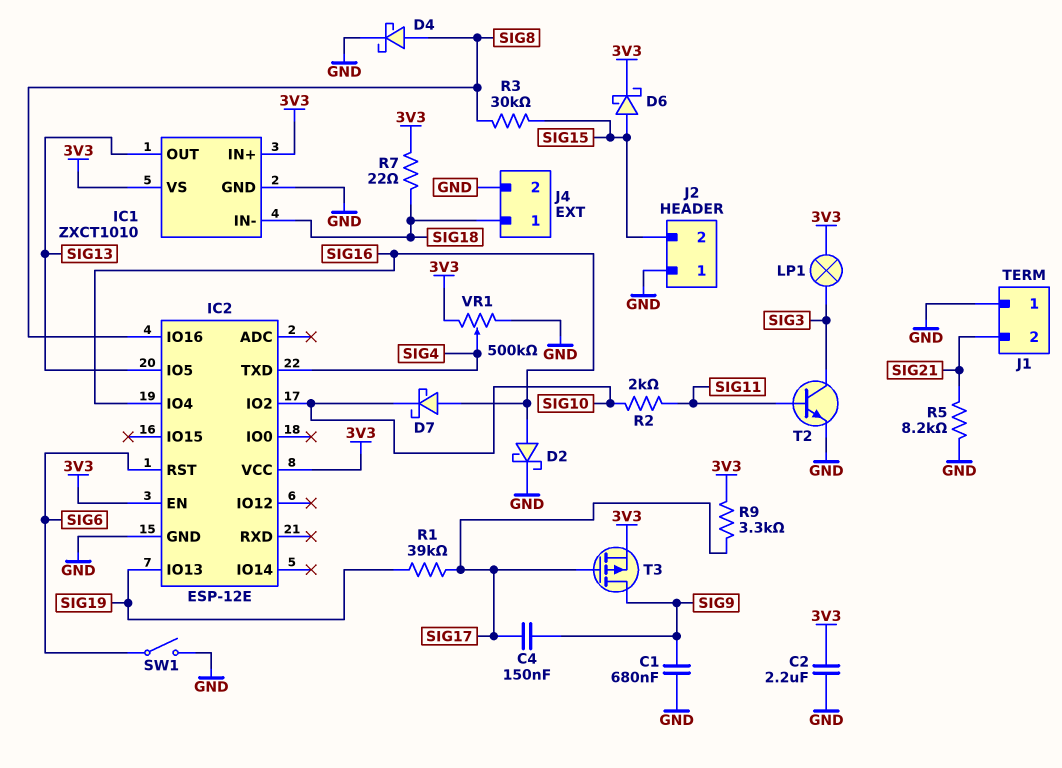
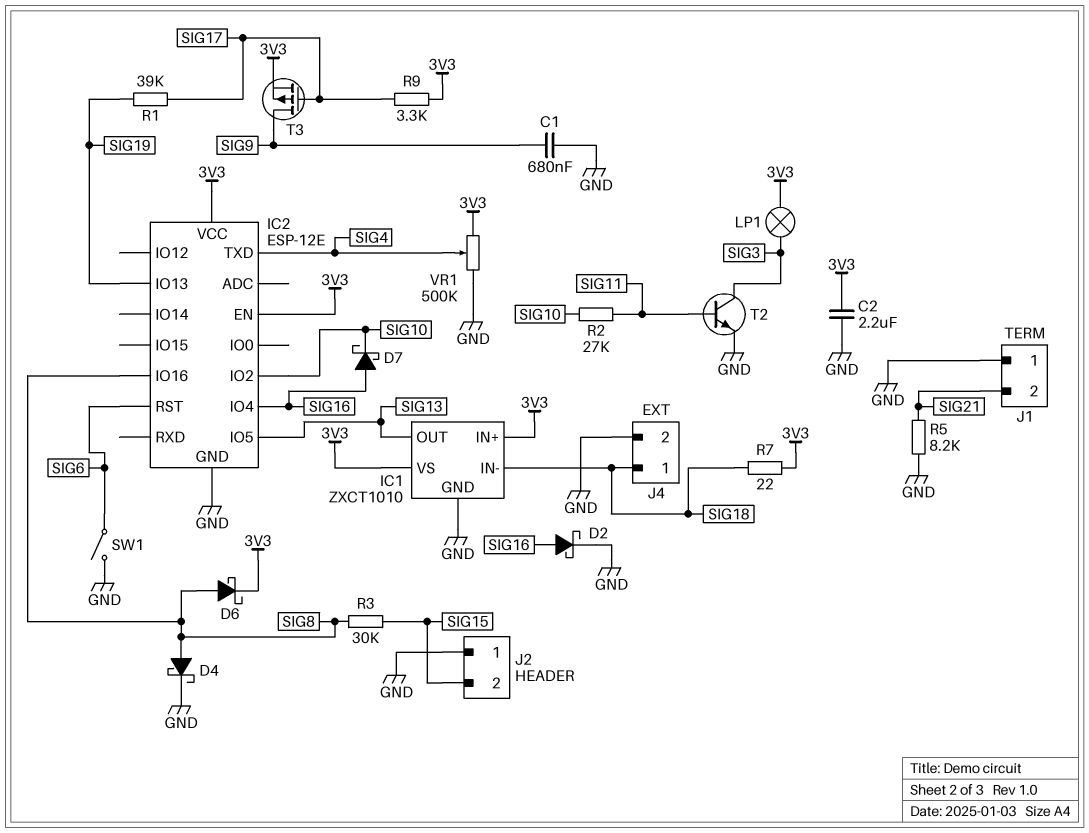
C4: 150nF (SIG9, SIG17) -> none
D6: schottky (A SIG15, K 3V3) -> schottky (A SIG8, K 3V3)
R2: 2k (SIG10, SIG11) -> 27k (SIG10, SIG11)

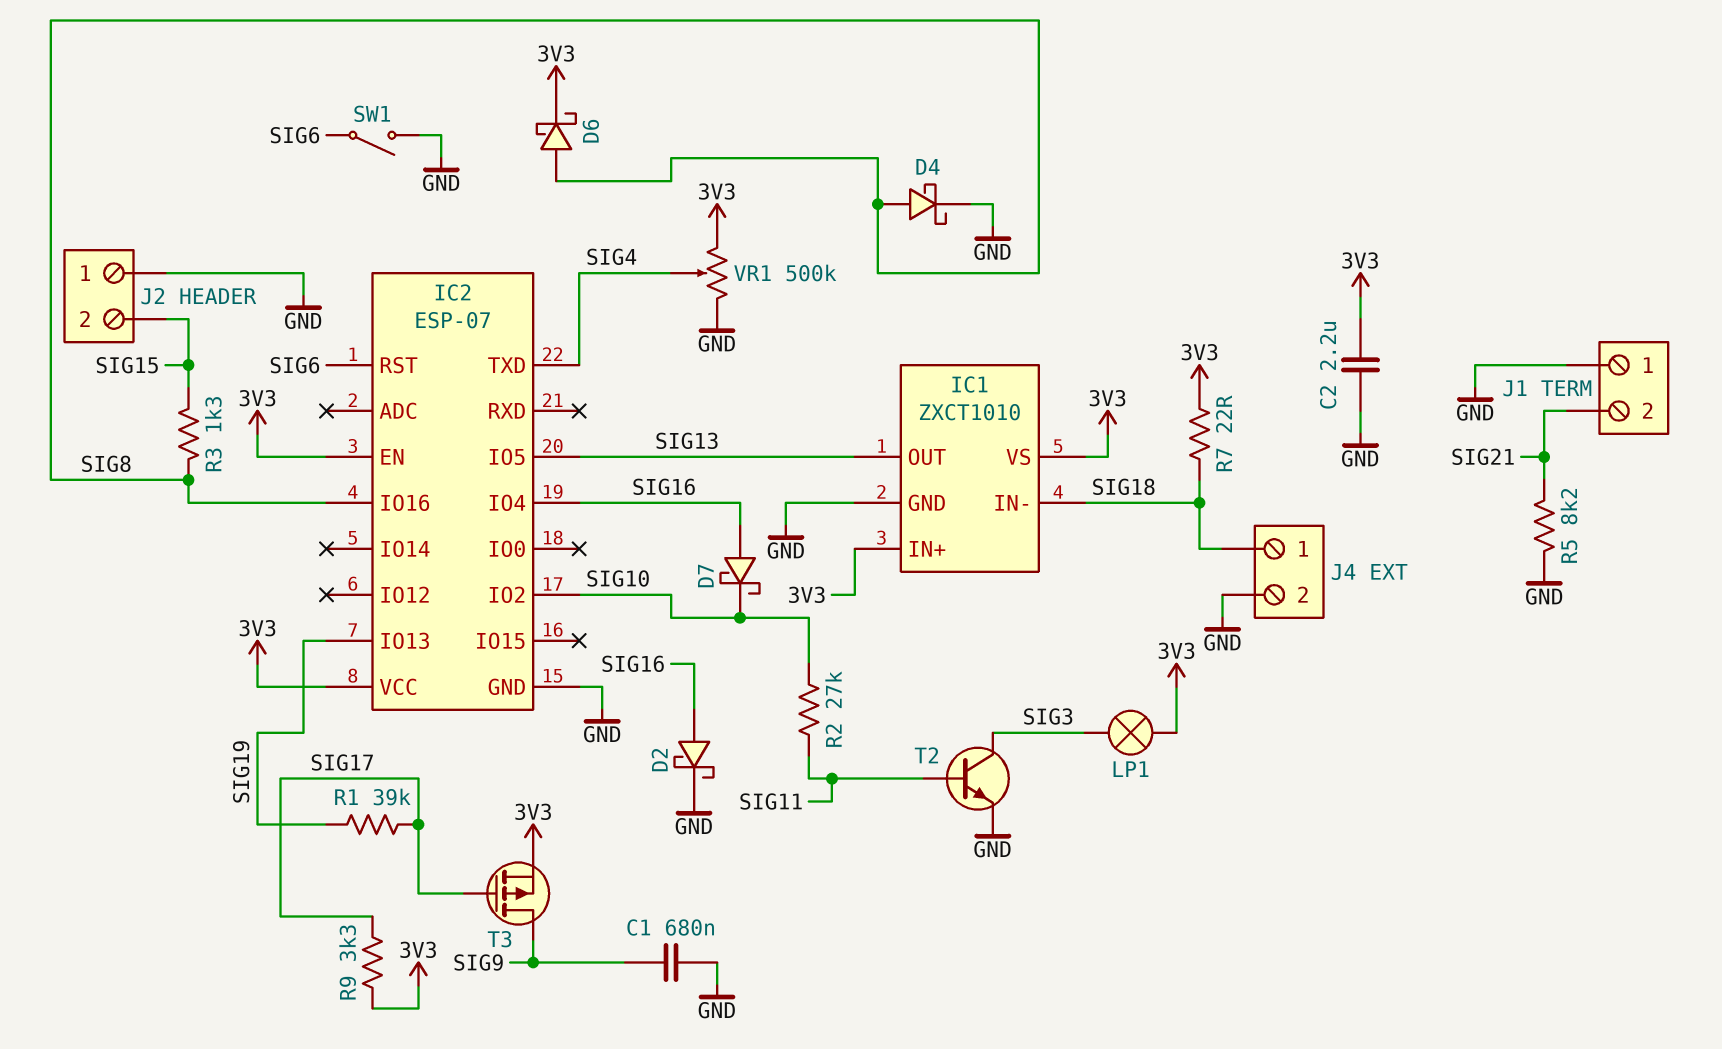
IC2: ESP-12E -> ESP-07
R3: 30k (SIG8, SIG15) -> 1.3k (SIG8, SIG15)

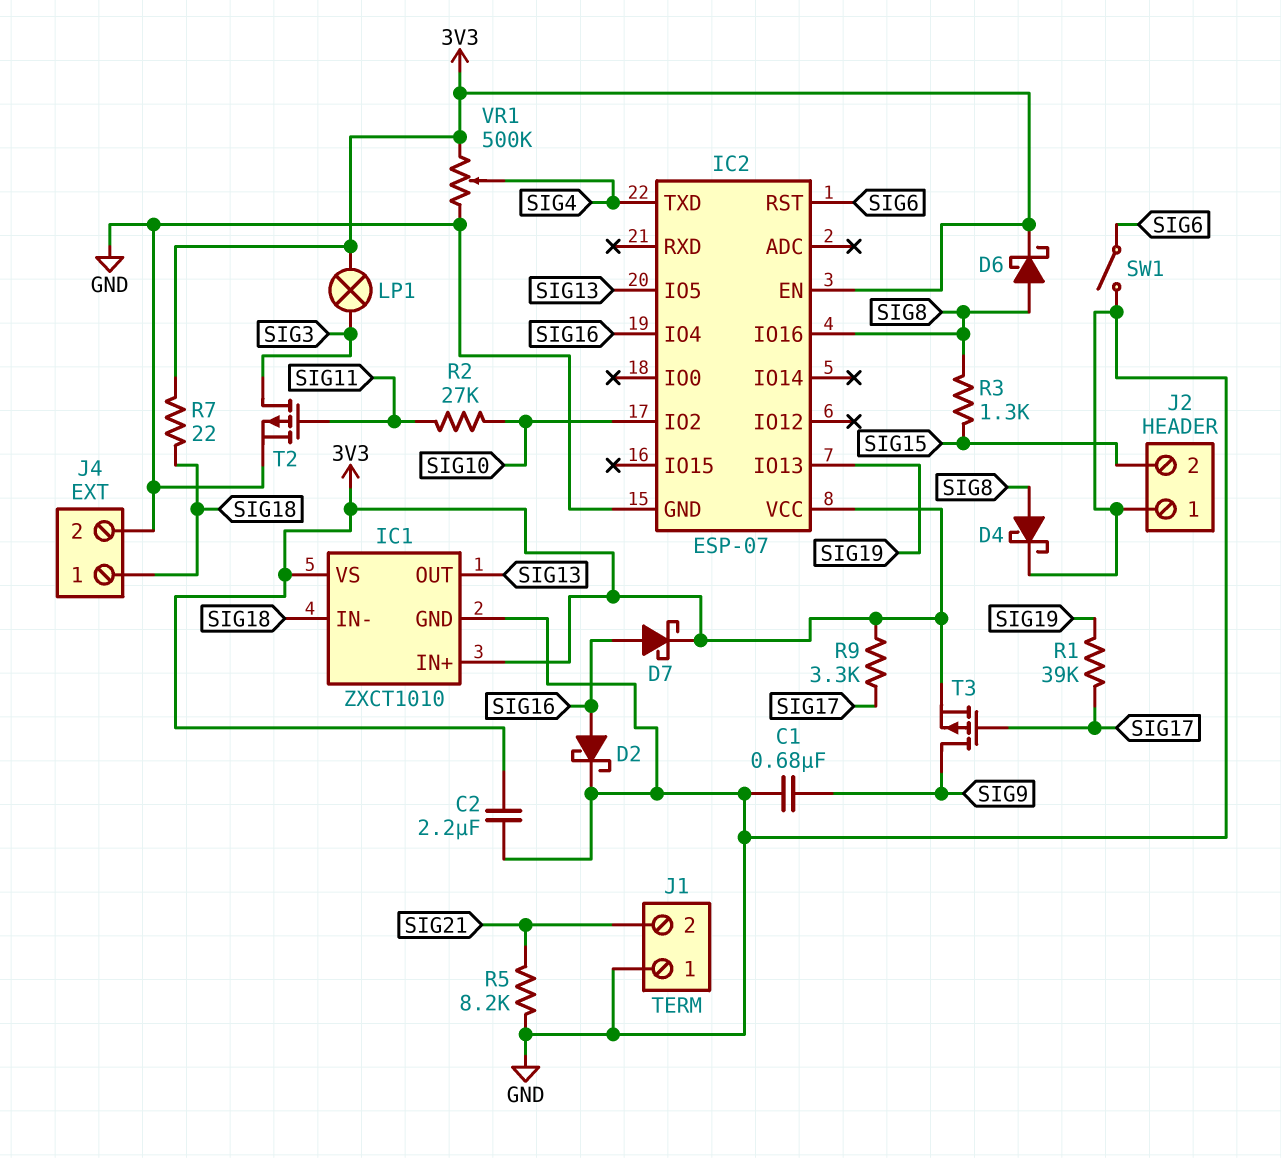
D7: schottky (A SIG16, K SIG10) -> schottky (A SIG16, K 3V3)
T2: NPN (B SIG11, C SIG3, E GND) -> PMOS (G SIG11, D SIG3, S GND)

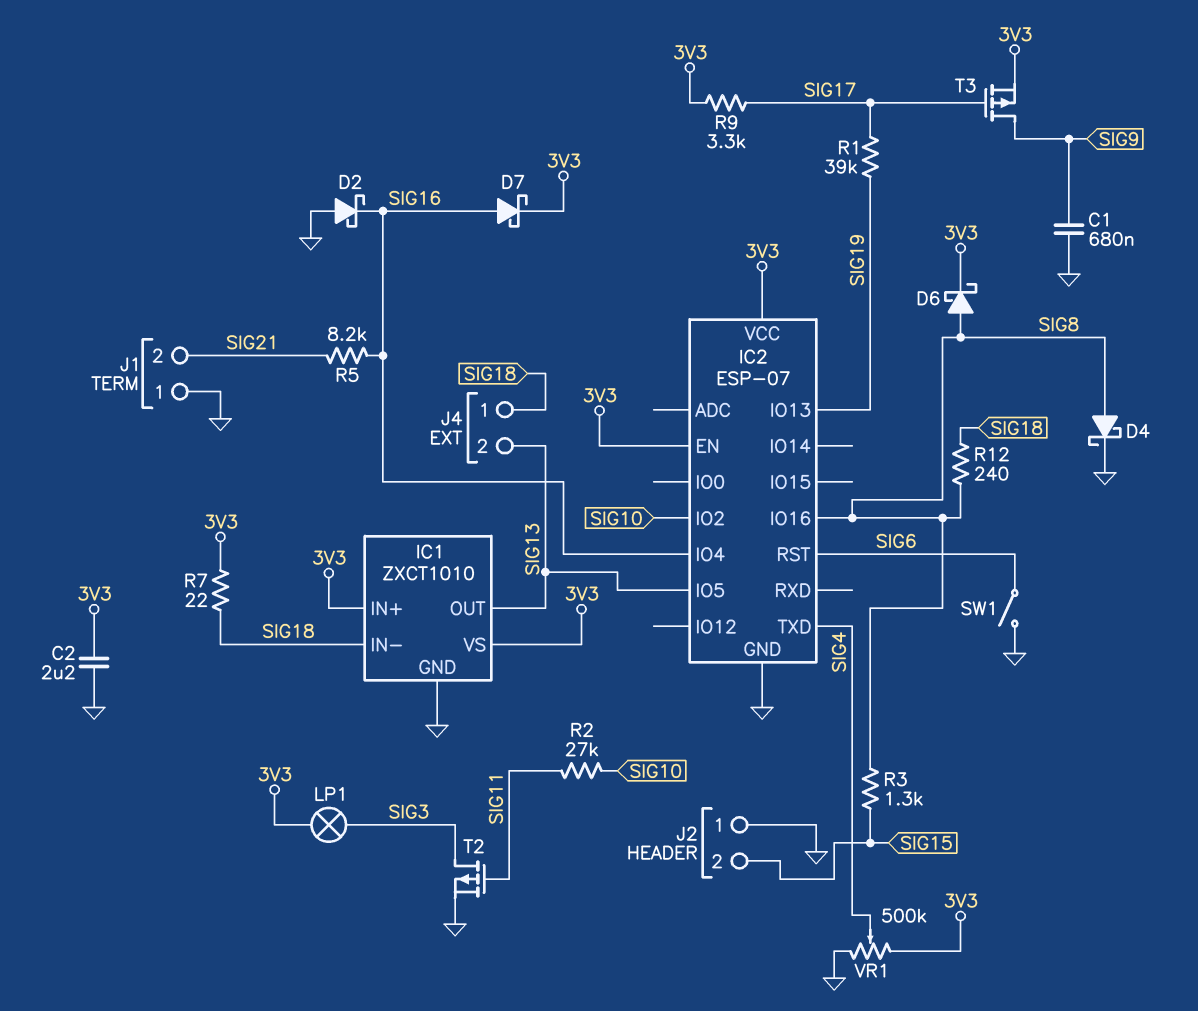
D2: schottky (A SIG16, K GND) -> schottky (A GND, K SIG16)
J4 pin 2: GND -> SIG13
R5: 8.2k (GND, SIG21) -> 8.2k (SIG16, SIG21)
R12: none -> 240 (SIG8, SIG18)

